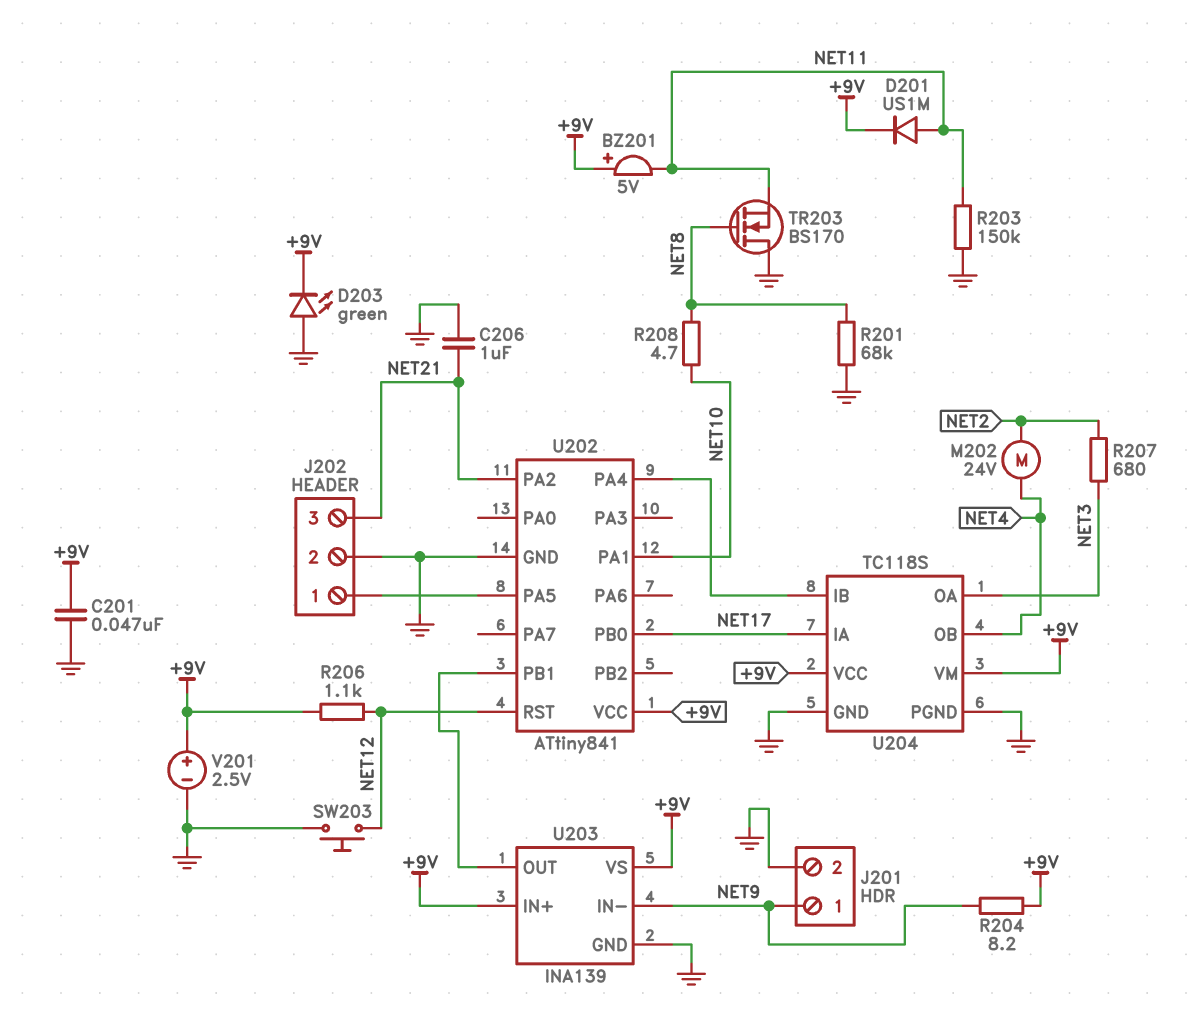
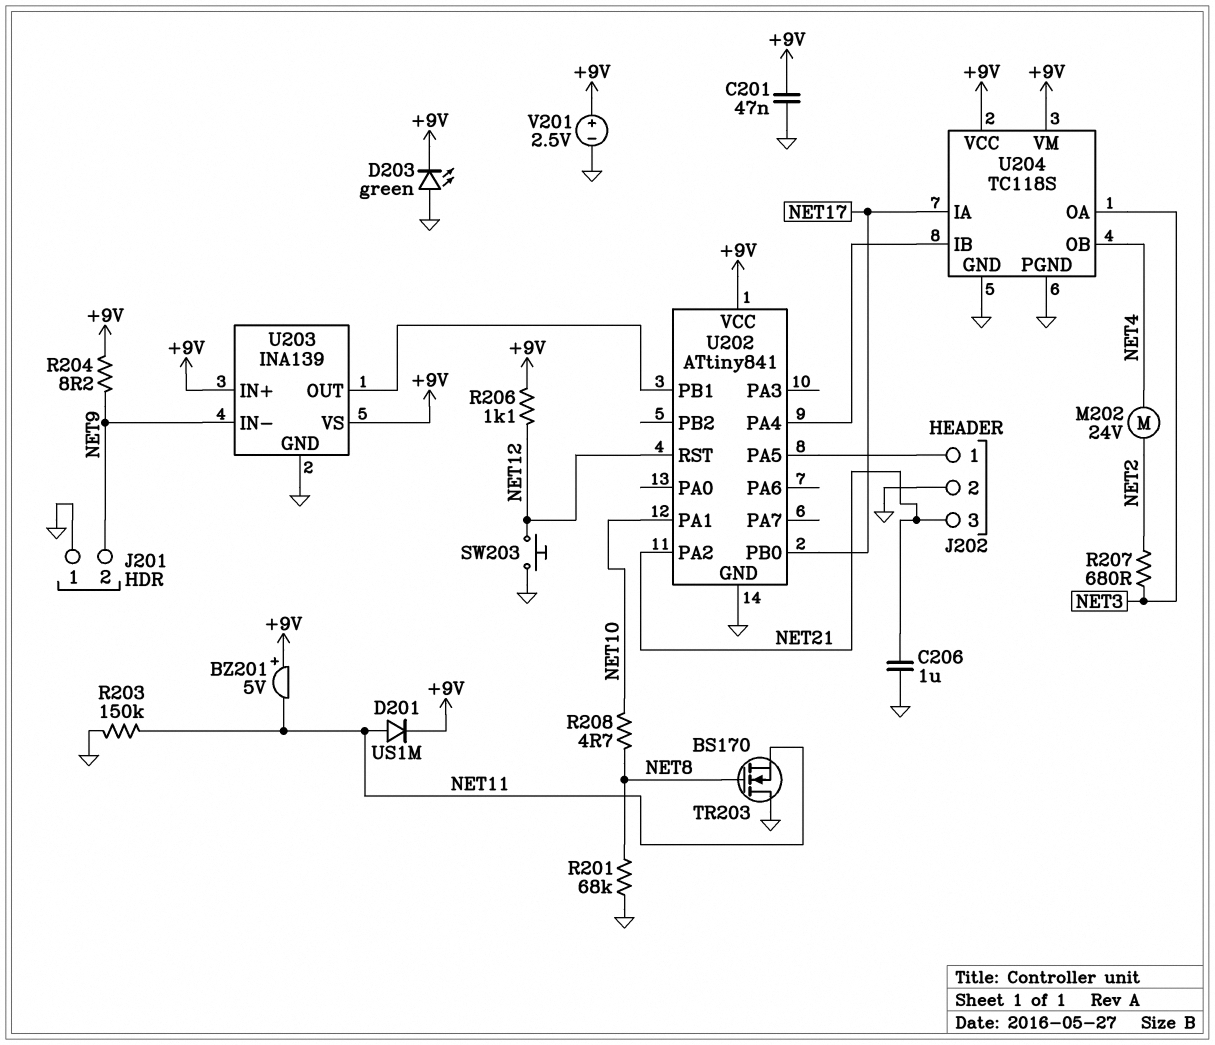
J201 pin 1: NET9 -> GND
J201 pin 2: GND -> NET9

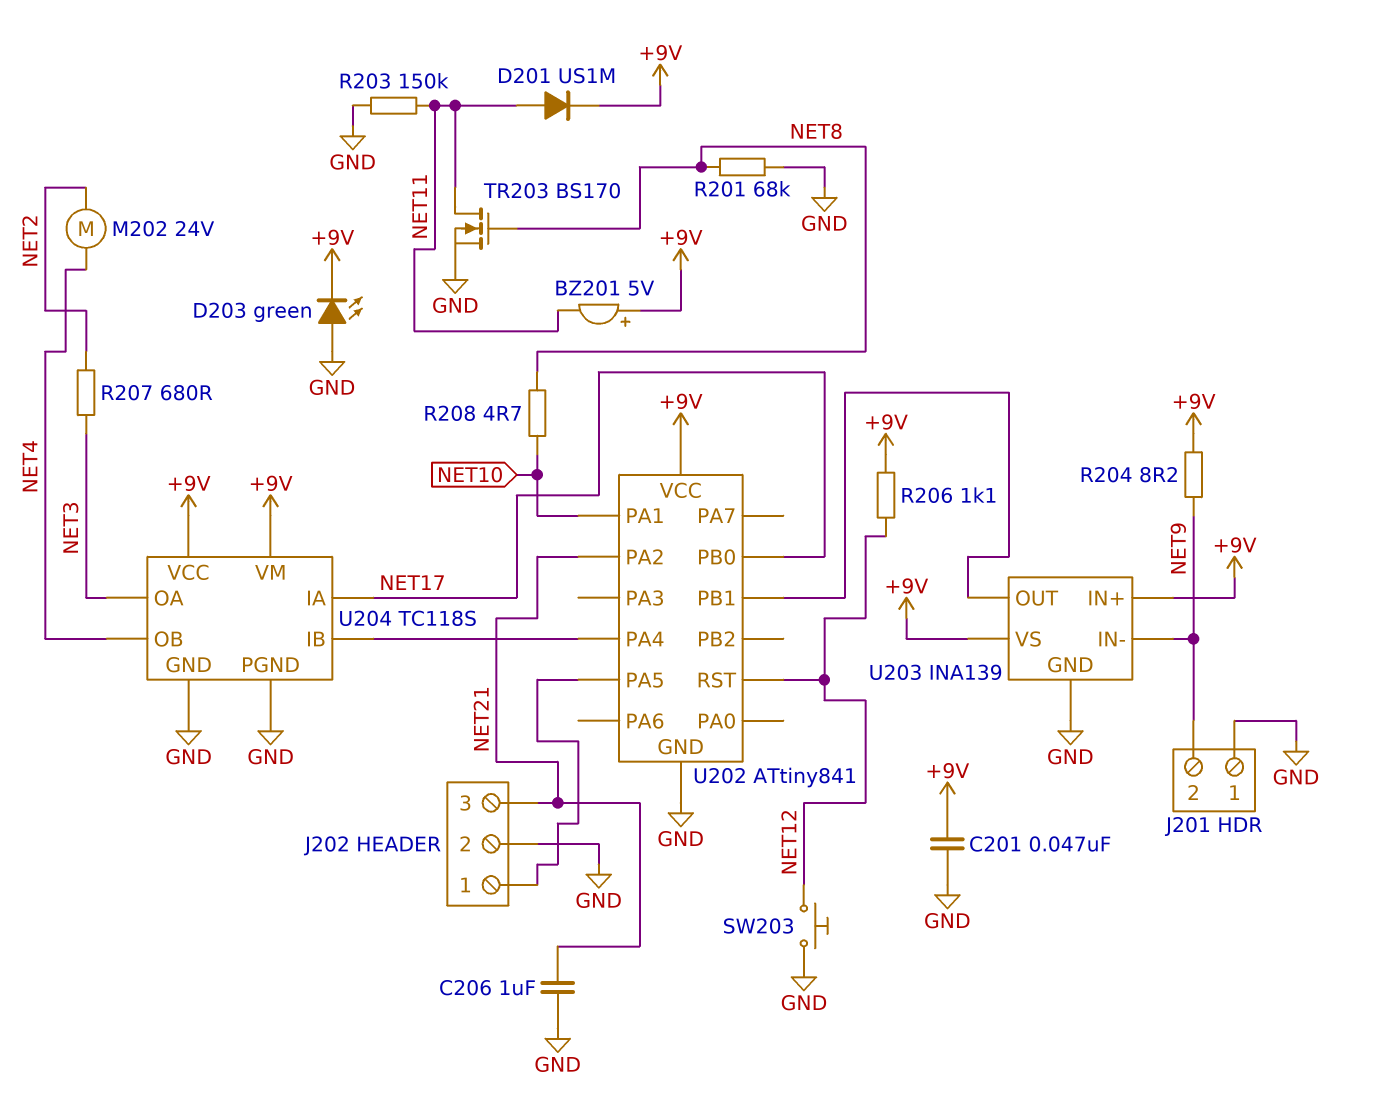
TR203: NMOS BS170 (G NET8, D GND, S NET11) -> NMOS BS170 (G NET8, D NET11, S GND)
V201: 2.5V (plus +9V, minus GND) -> none

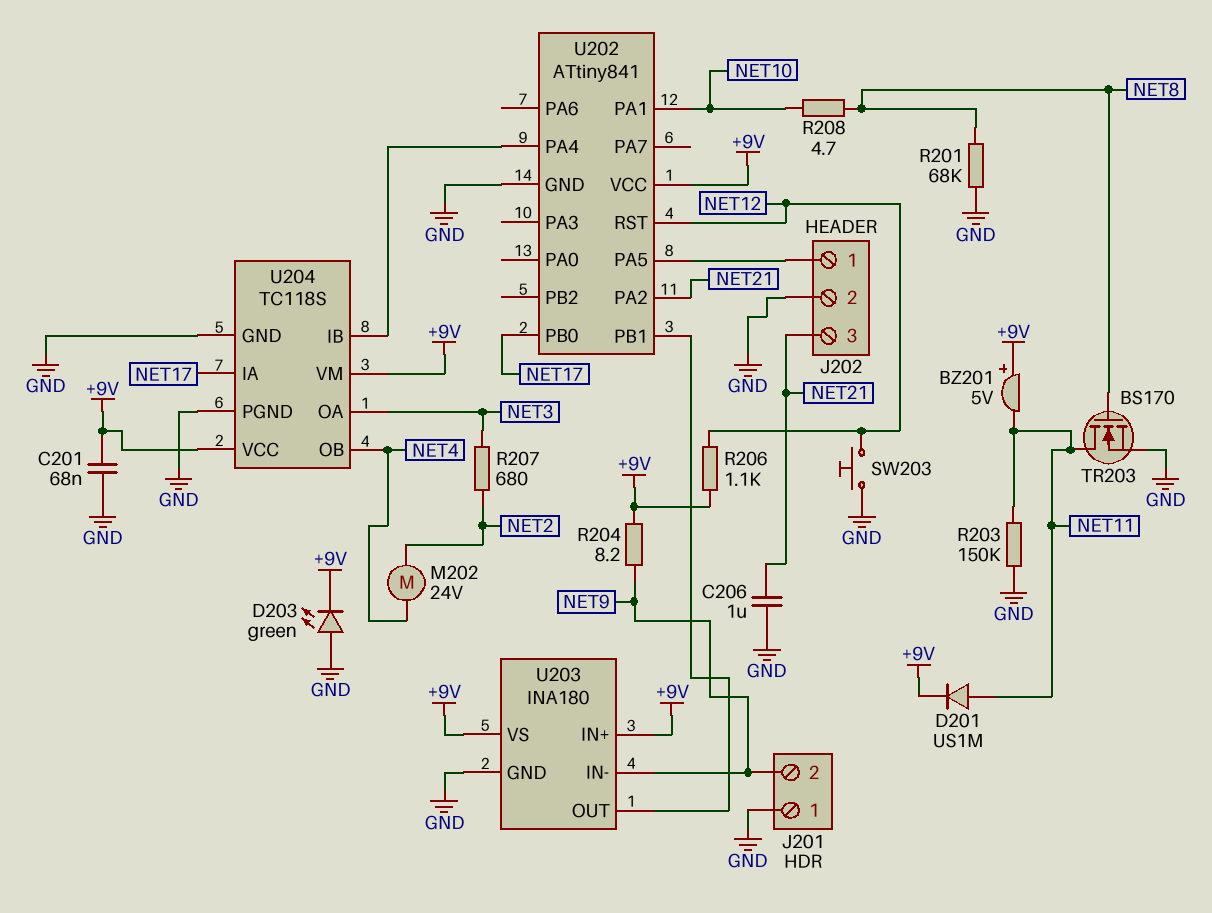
C201: 47nF (+9V, GND) -> 68nF (+9V, GND)
U203: INA139 -> INA180

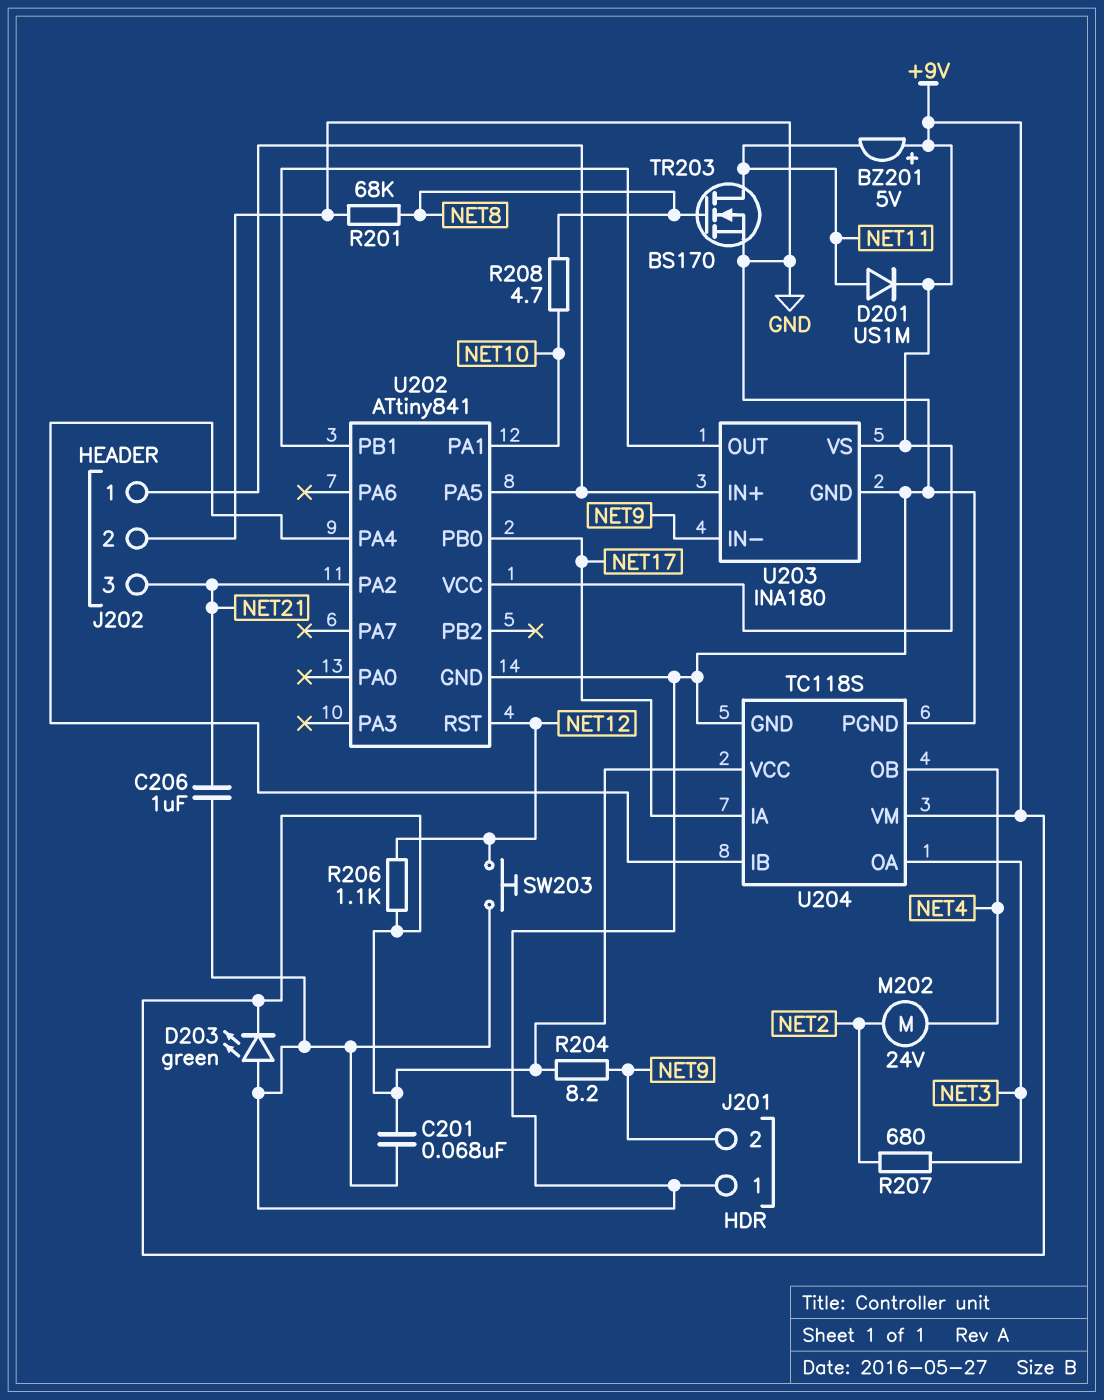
R203: 150k (GND, NET11) -> none
U203 pin IN+: +9V -> J202/1

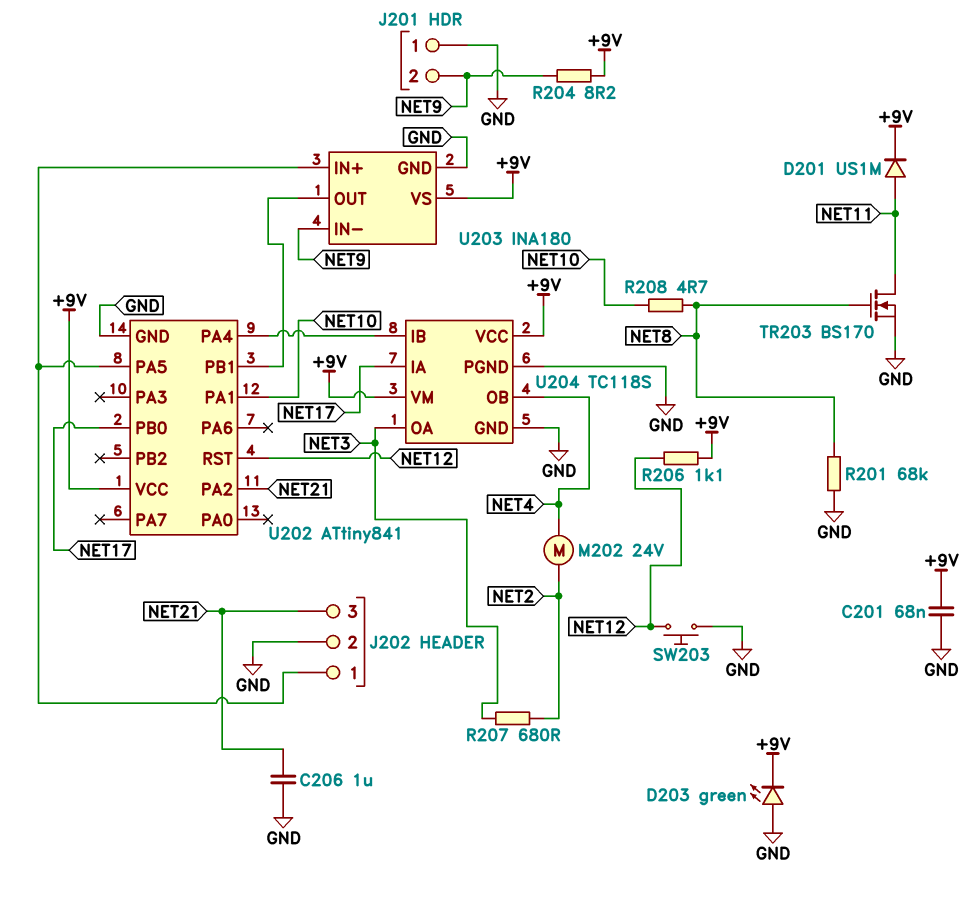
BZ201: buzzer 5V (plus +9V, minus NET11) -> none

